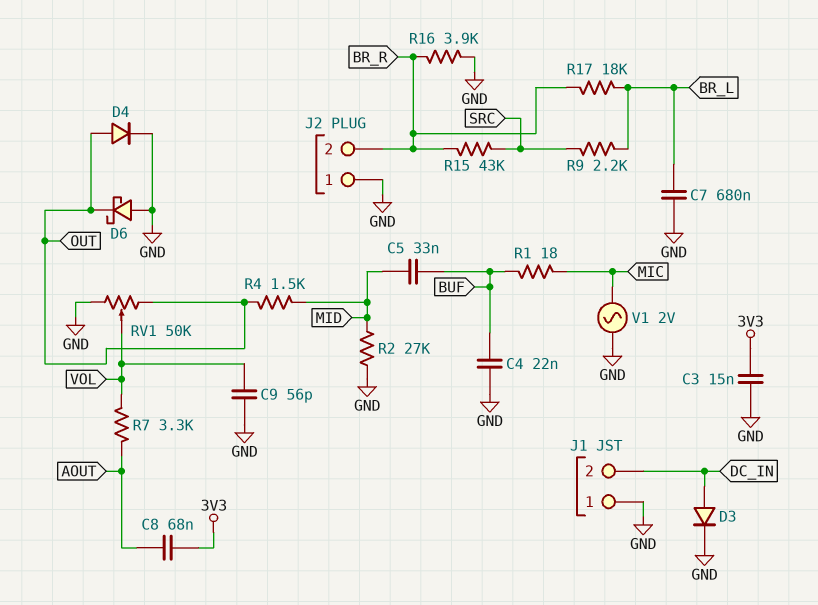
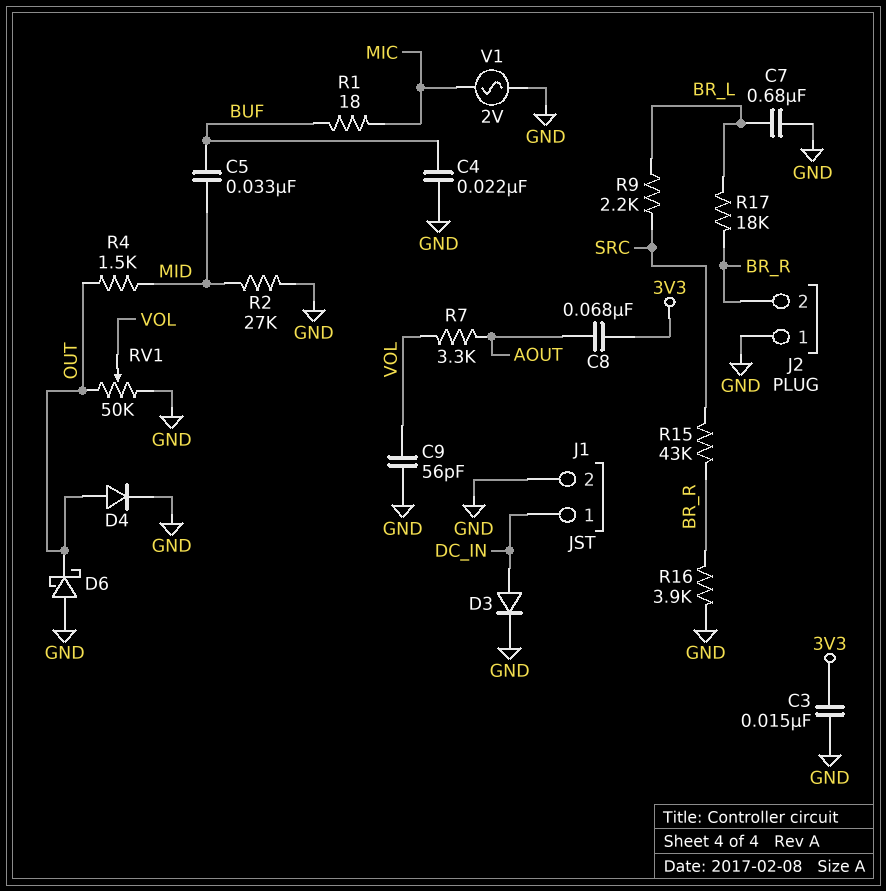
J1 pin 1: GND -> DC_IN
J1 pin 2: DC_IN -> GND

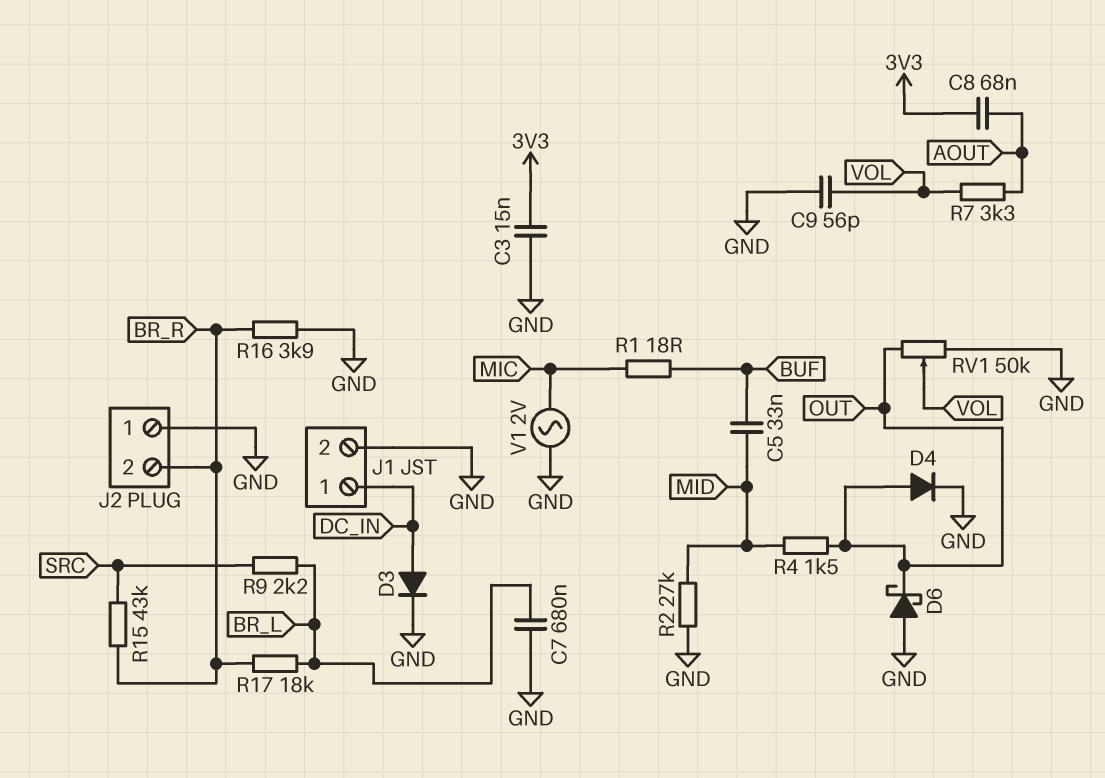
C4: 22nF (BUF, GND) -> none

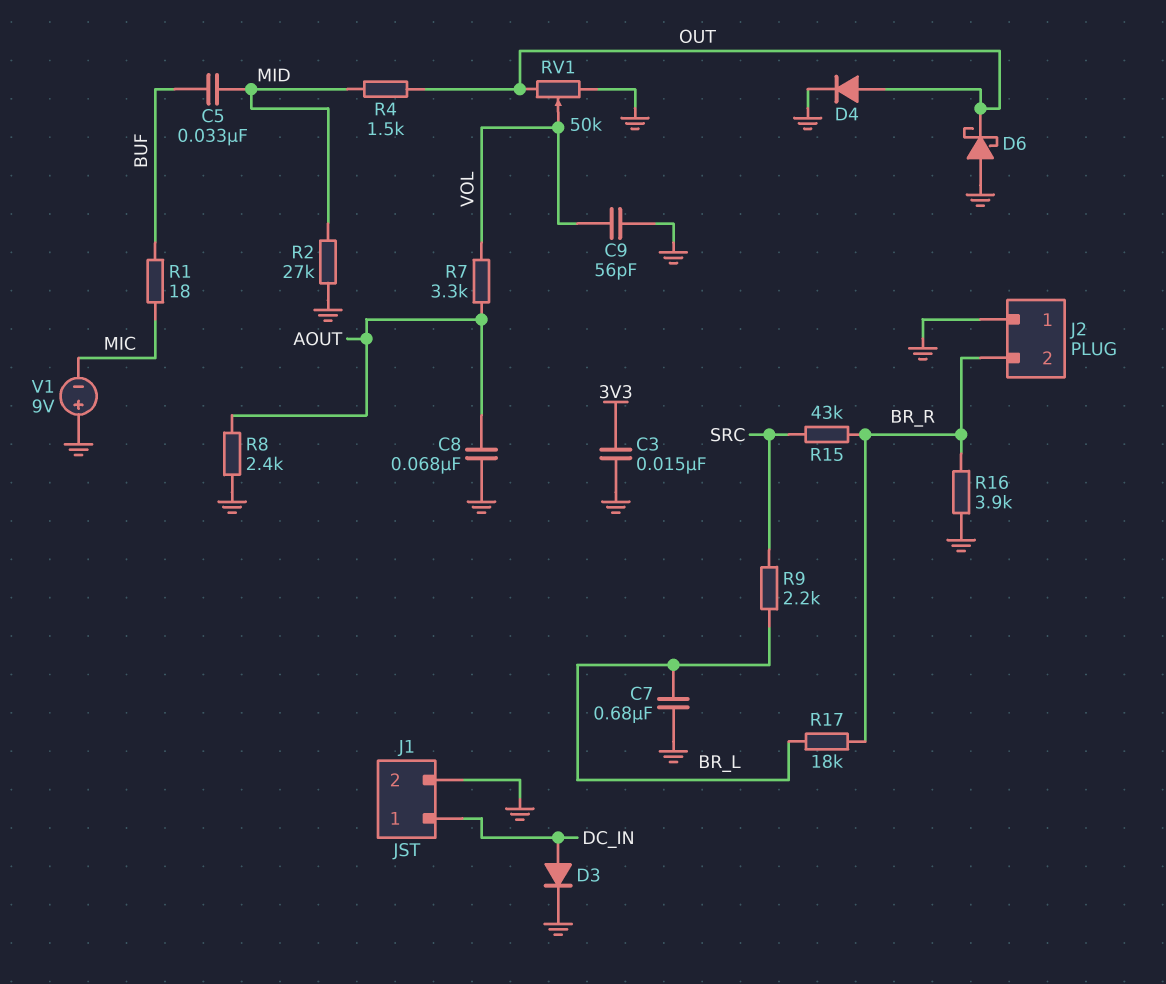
C8: 68nF (3V3, AOUT) -> 68nF (AOUT, GND)
R8: none -> 2.4k (AOUT, GND)
V1: AC 2V (GND, MIC) -> 9V (plus GND, minus MIC)

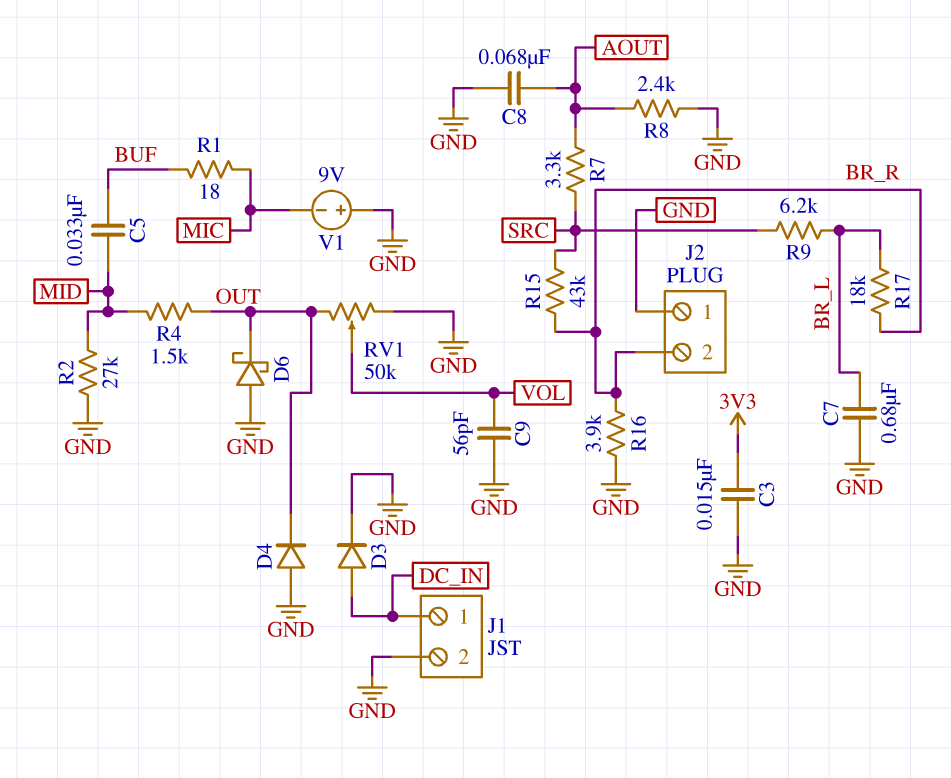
D4: diode (A OUT, K GND) -> diode (A GND, K OUT)
R7: 3.3k (AOUT, VOL) -> 3.3k (AOUT, SRC)
R9: 2.2k (BR_L, SRC) -> 6.2k (BR_L, SRC)

